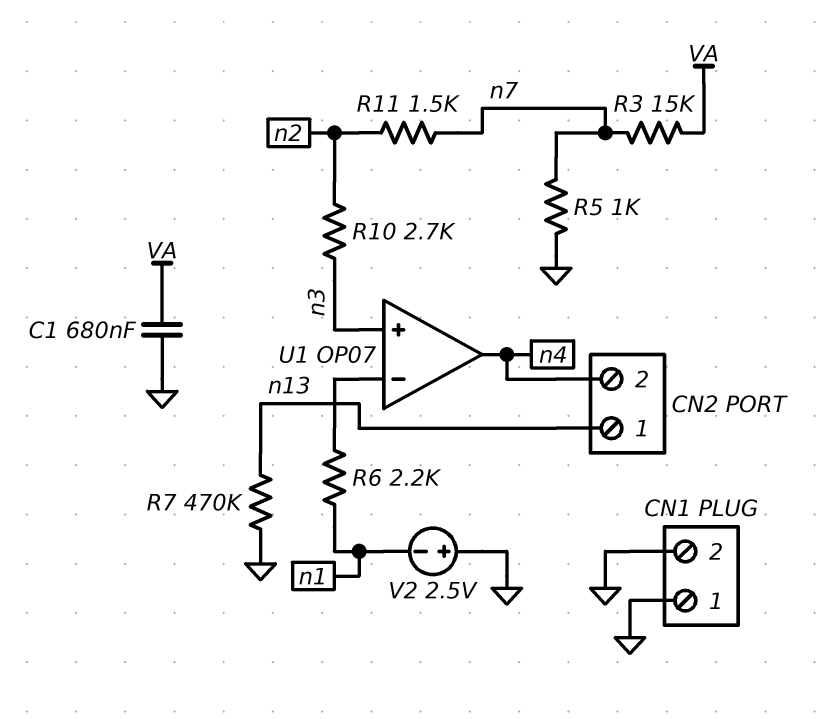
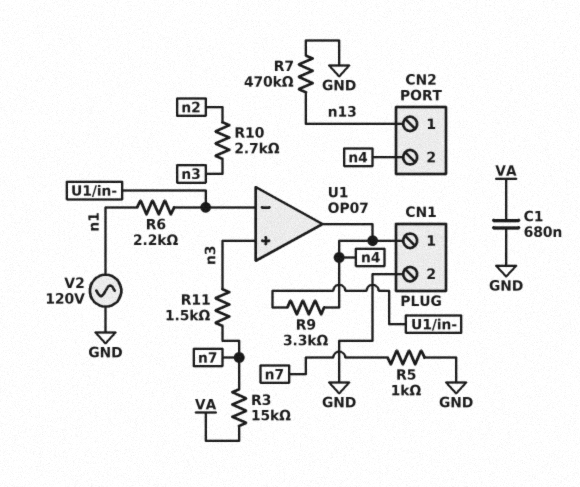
CN1 pin 1: GND -> n4
R9: none -> 3.3k (U1/in-, n4)
R11: 1.5k (n2, n7) -> 1.5k (n3, n7)
V2: 2.5V (plus GND, minus n1) -> AC 120V (GND, n1)

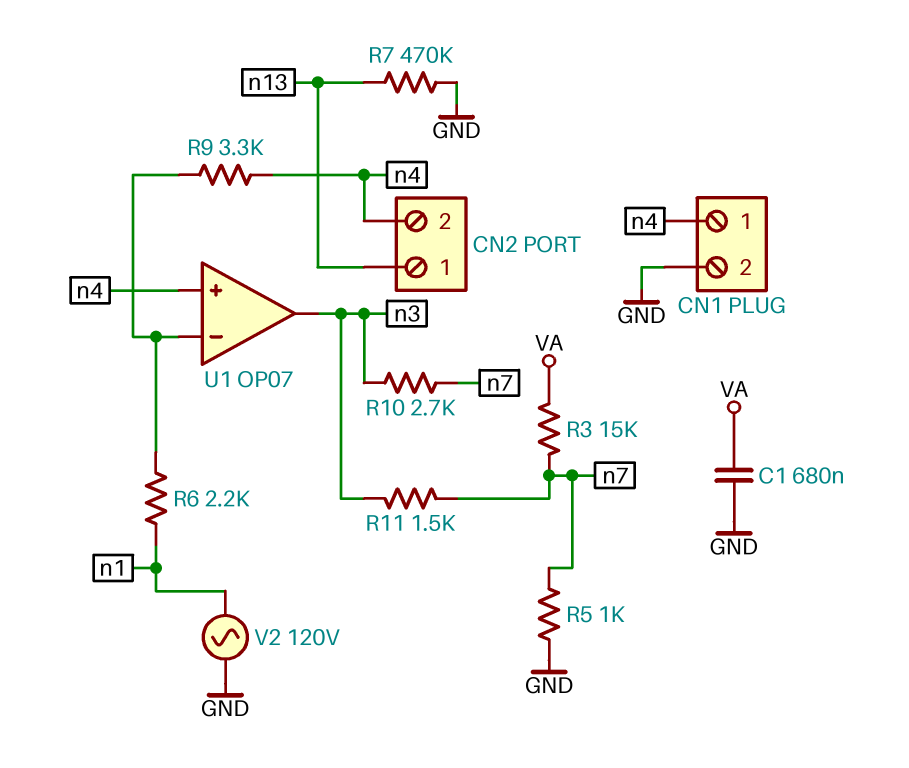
R10: 2.7k (n2, n3) -> 2.7k (n3, n7)
U1 pin in+: n3 -> n4
U1 pin out: n4 -> n3

